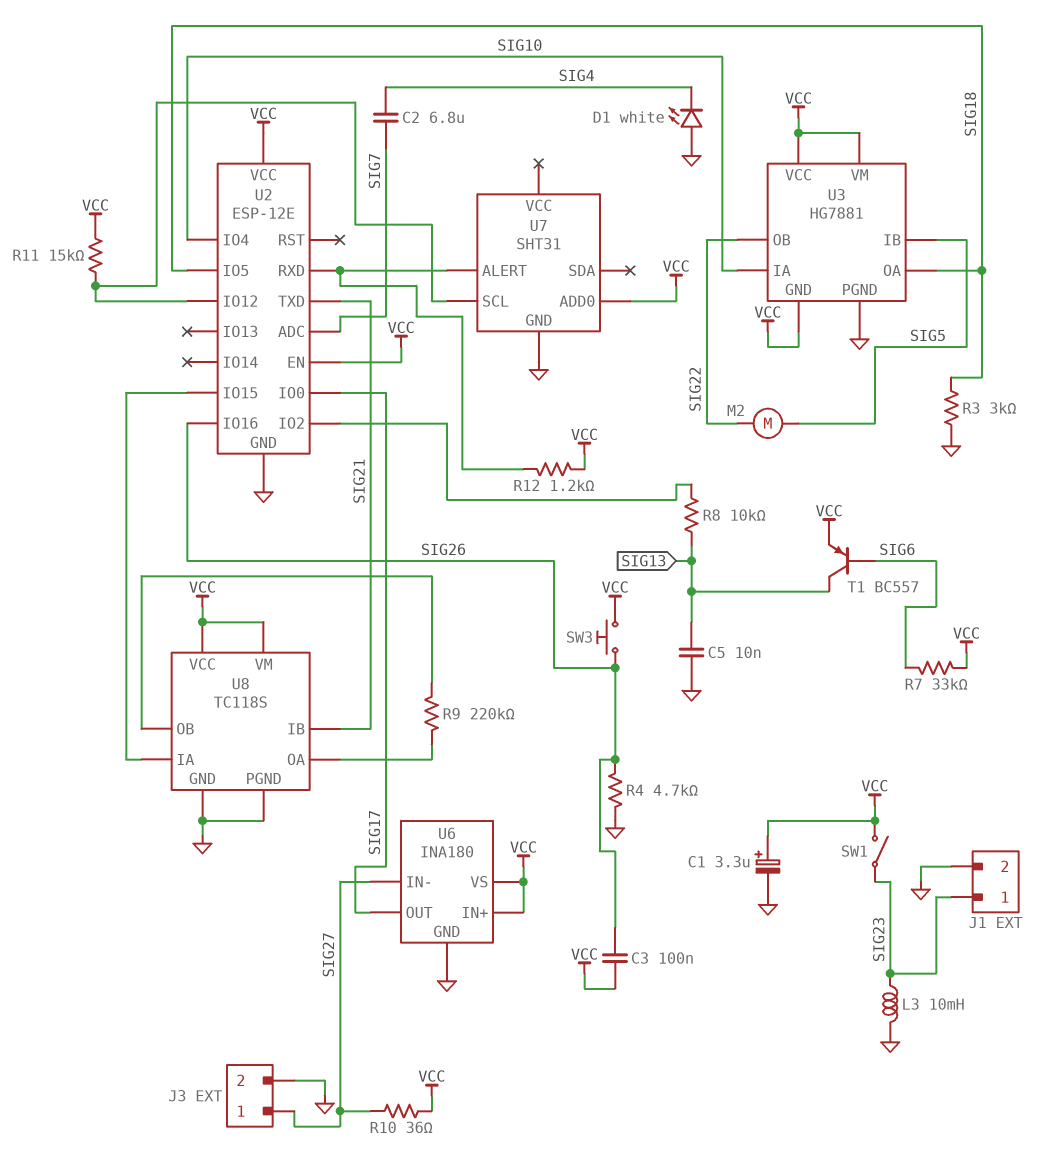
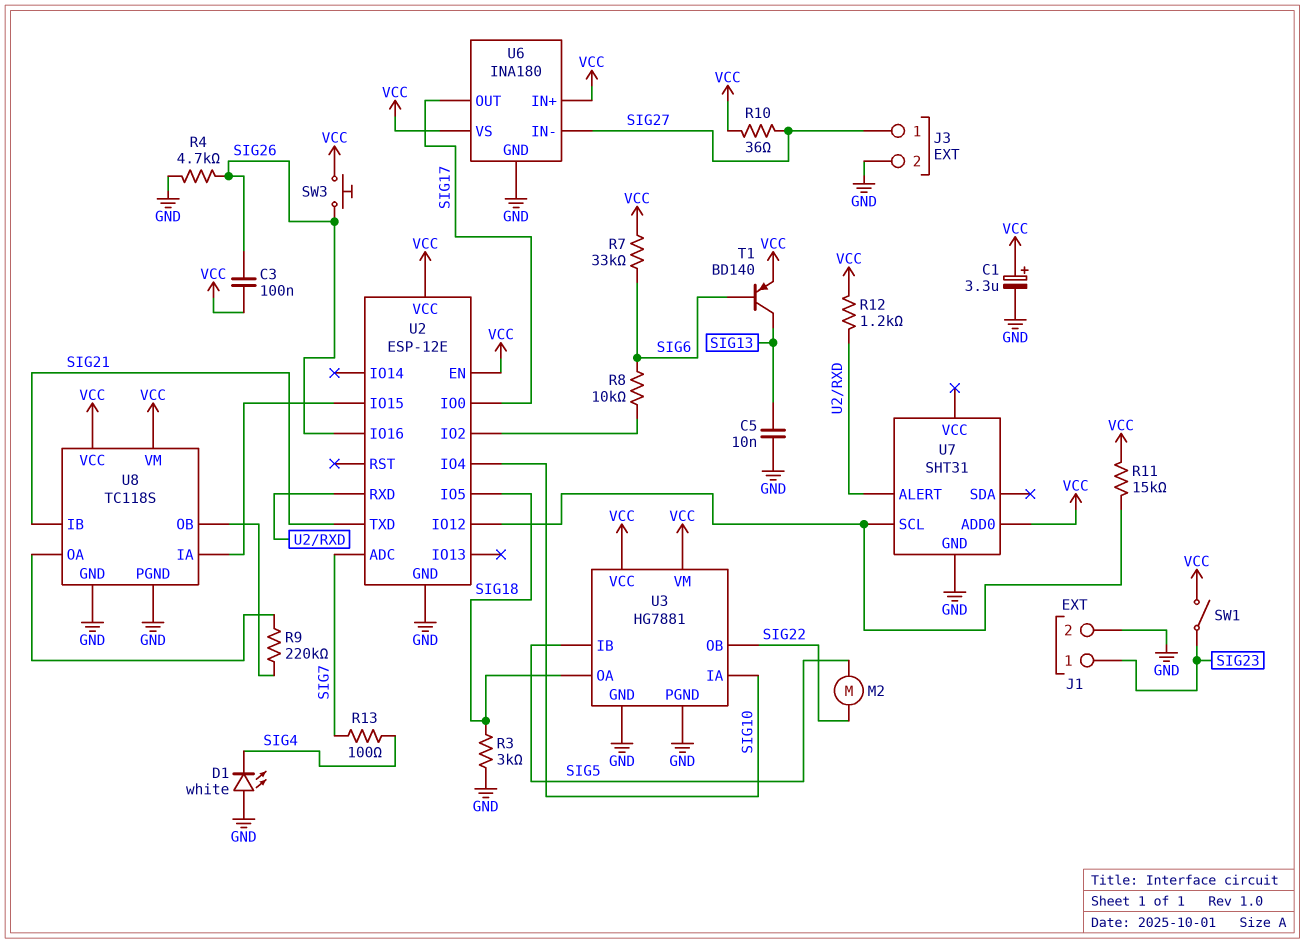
C2: 6.8uF (SIG4, SIG7) -> none
L3: 10mH (GND, SIG23) -> none
R8: 10k (SIG13, U2/IO2) -> 10k (SIG6, U2/IO2)
R13: none -> 100 (SIG4, SIG7)
T1: PNP BC557 (B SIG6, C SIG13, E VCC) -> PNP BD140 (B SIG6, C SIG13, E VCC)
U3 pin GND: VCC -> GND

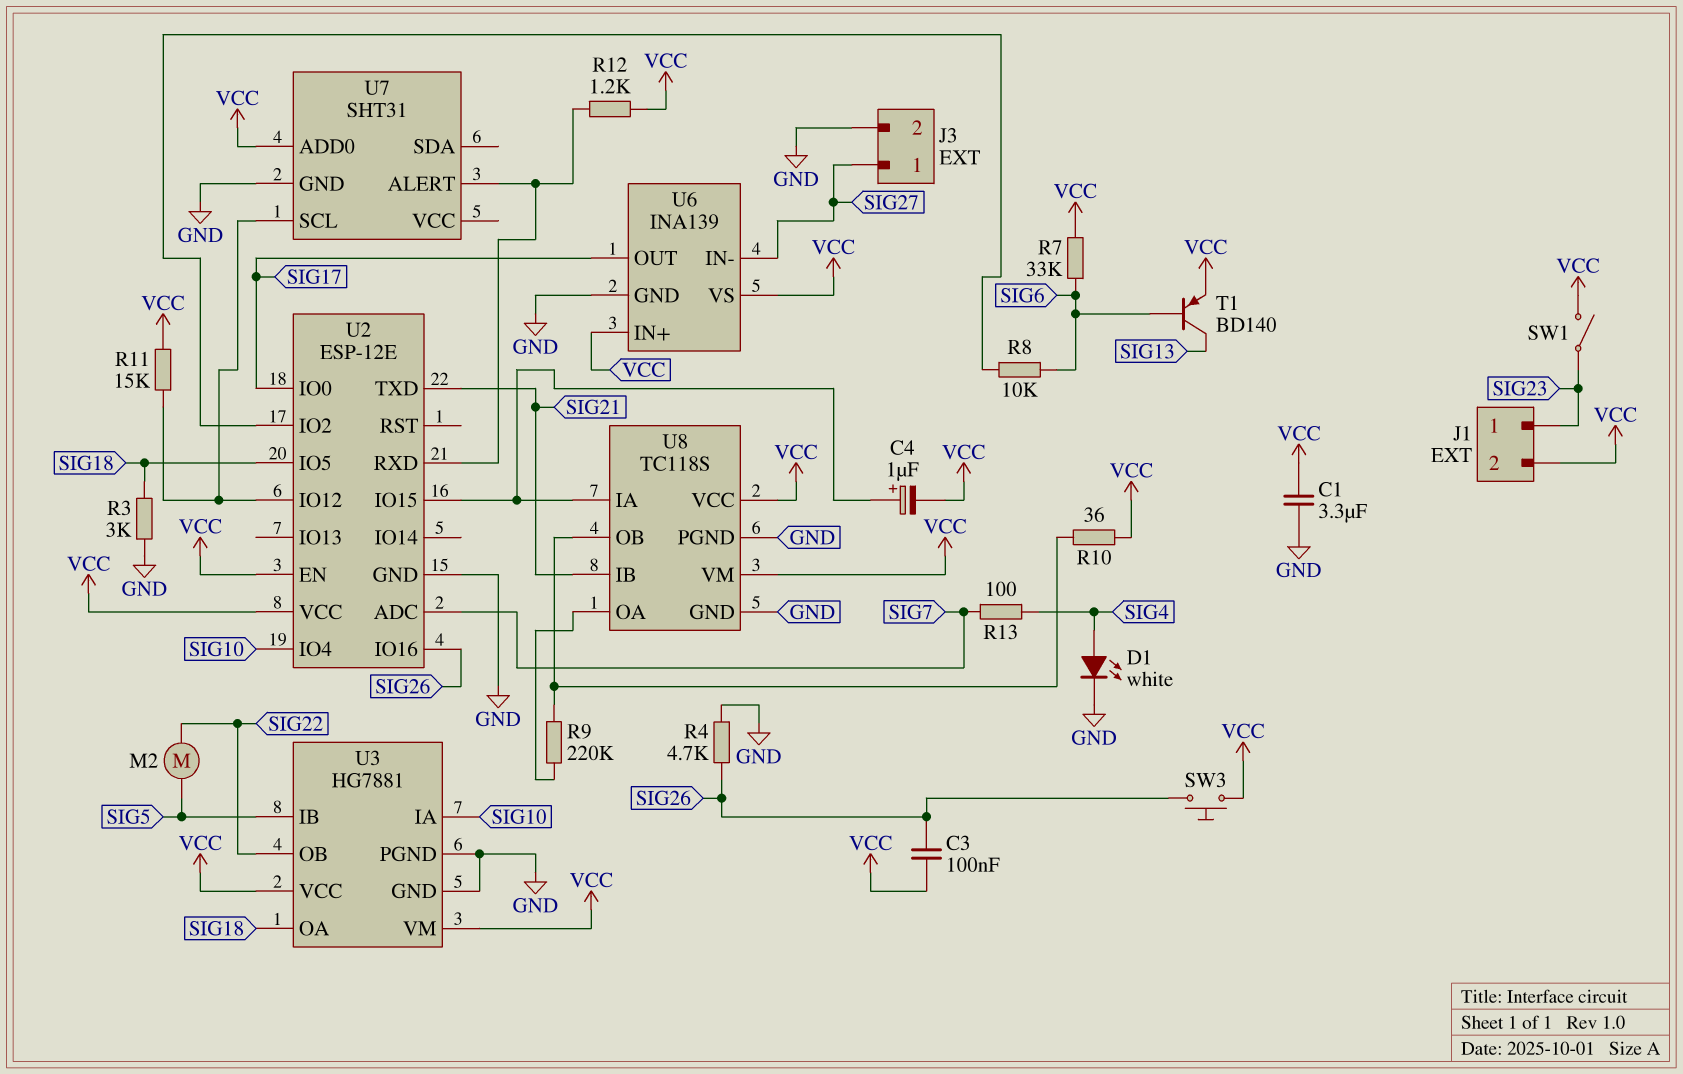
C1: 3.3uF (plus VCC, minus GND) -> 3.3uF (GND, VCC)
C4: none -> 1uF (plus U2/IO15, minus VCC)
C5: 10nF (GND, SIG13) -> none
D1: LED white (A GND, K SIG4) -> LED white (A SIG4, K GND)
J1 pin 2: GND -> VCC
R10: 36 (SIG27, VCC) -> 36 (U8/OB, VCC)
U6: INA180 -> INA139

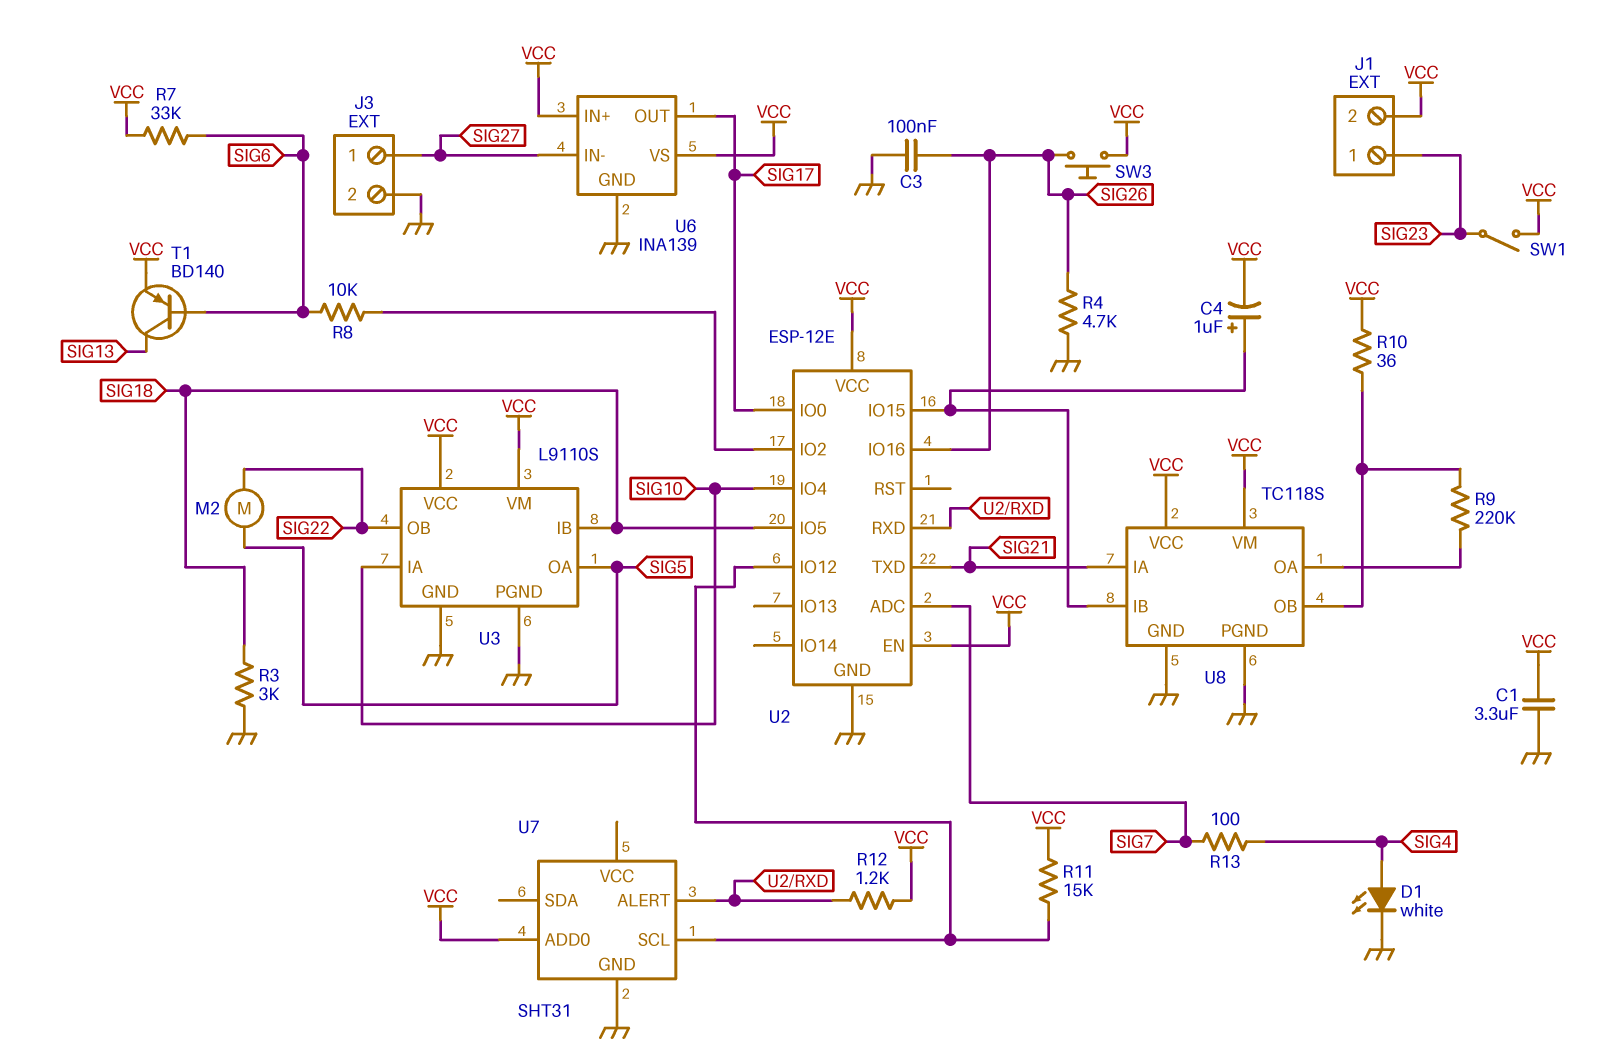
C3: 100nF (SIG26, VCC) -> 100nF (GND, SIG26)
U3: HG7881 -> L9110S
U3 pin IB: SIG5 -> SIG18
U3 pin OA: SIG18 -> SIG5
U8 pin IA: U2/IO15 -> SIG21
U8 pin IB: SIG21 -> U2/IO15

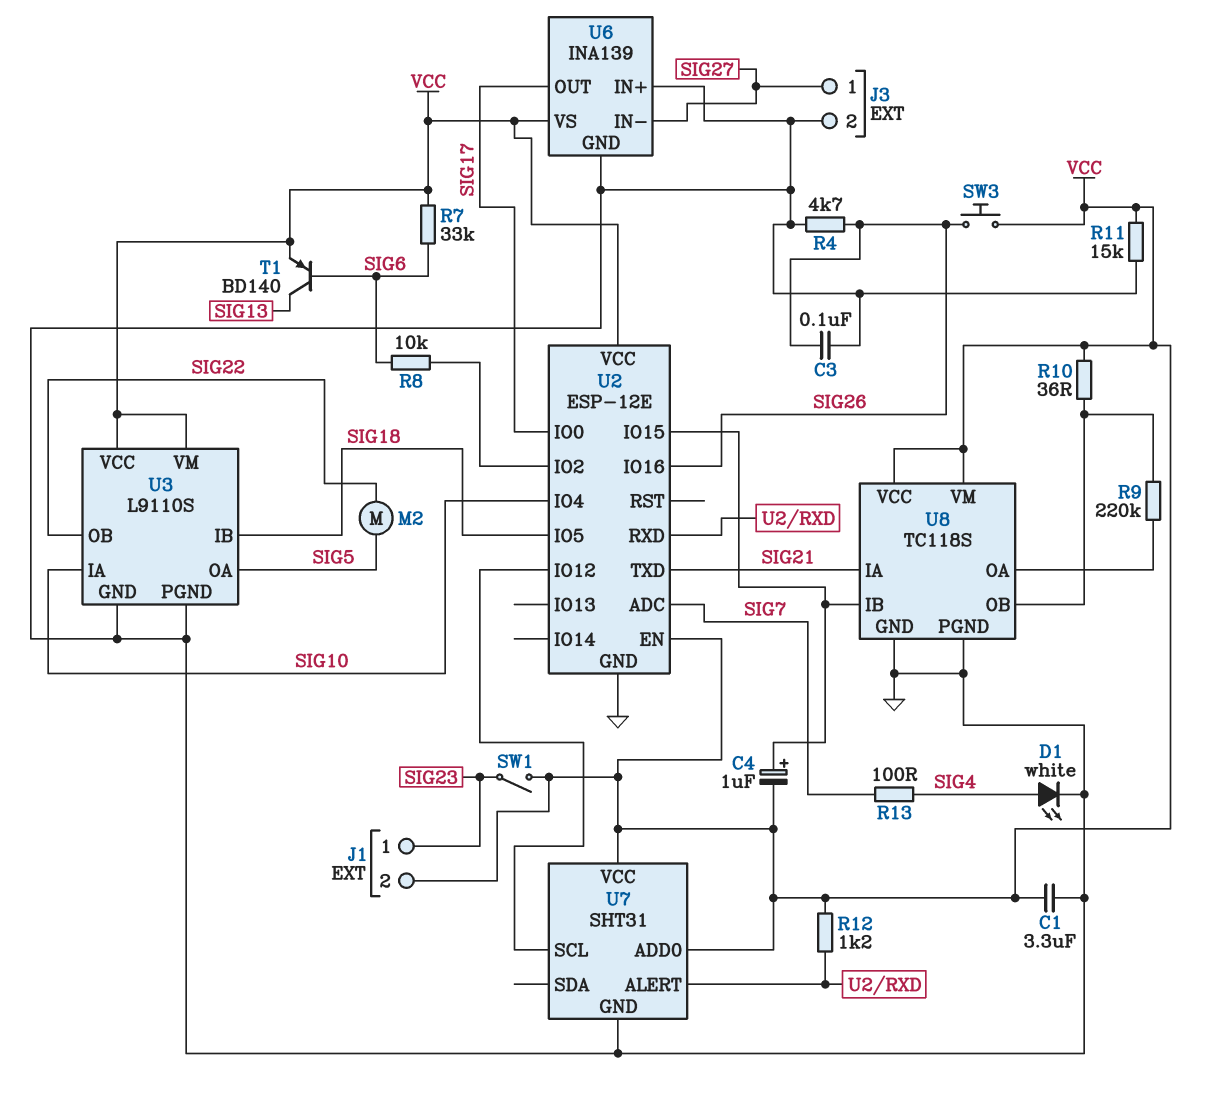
R3: 3k (GND, SIG18) -> none
R11: 15k (U2/IO12, VCC) -> 15k (GND, VCC)
U6 pin IN+: VCC -> GND
U7 pin VCC: none -> VCC

